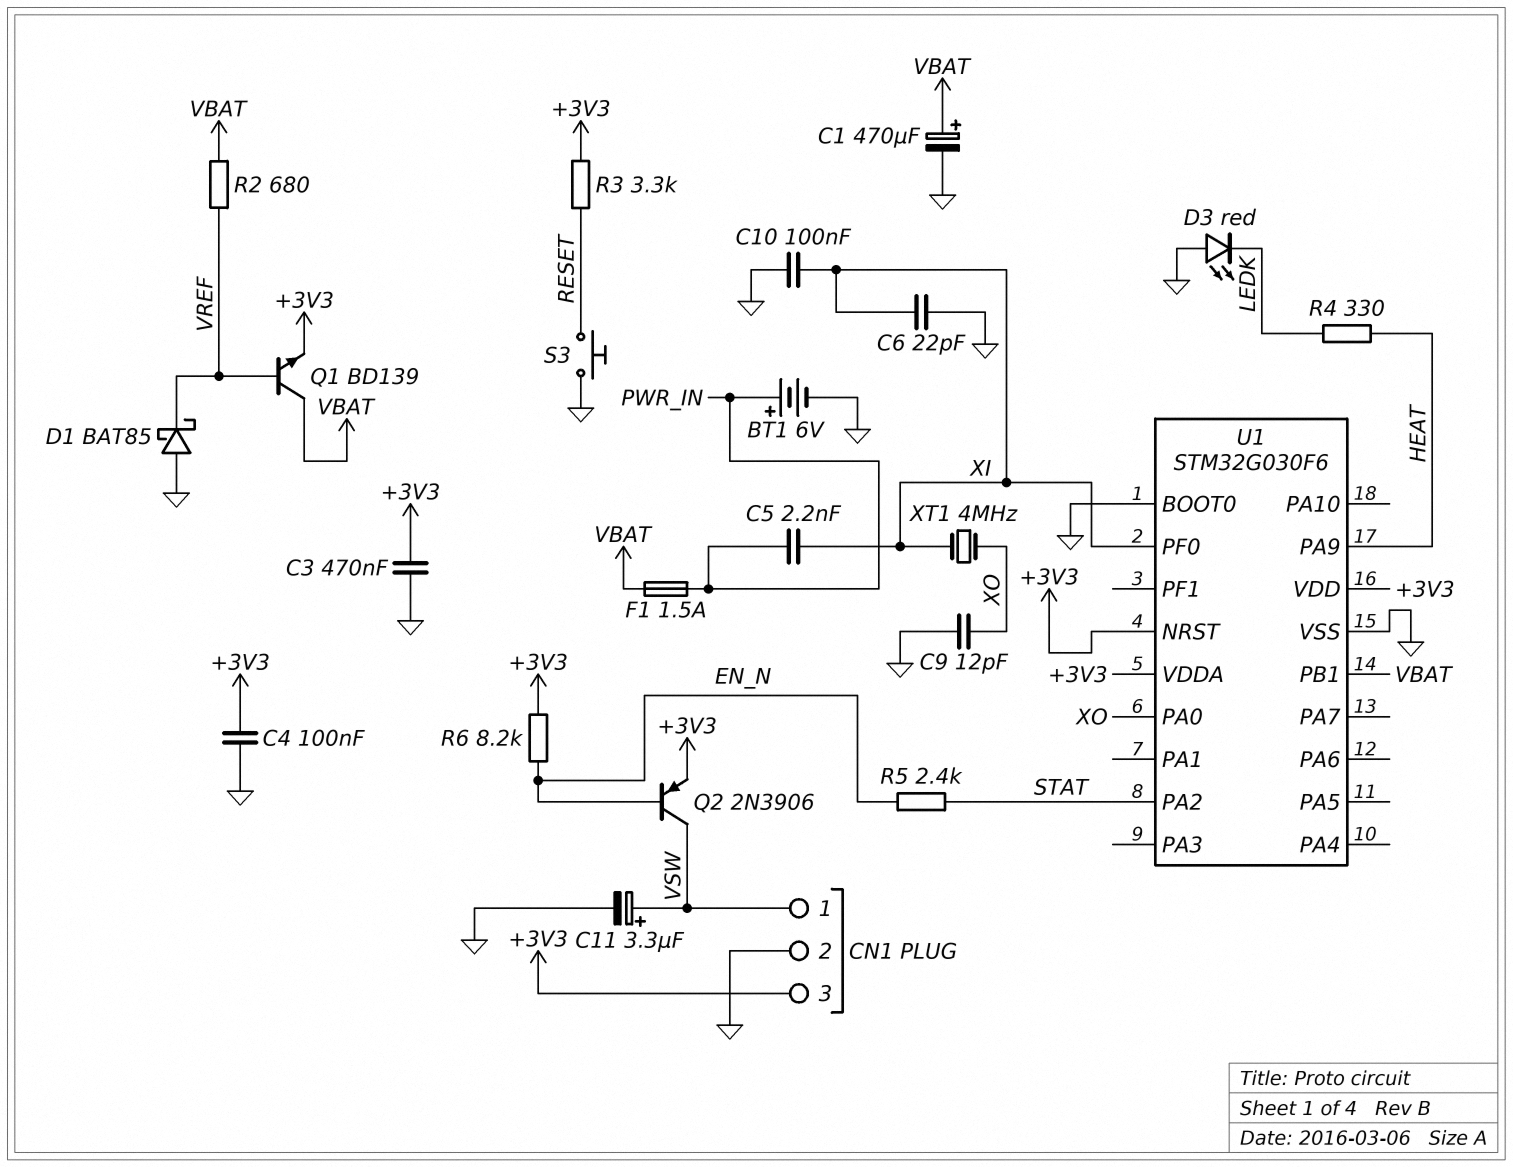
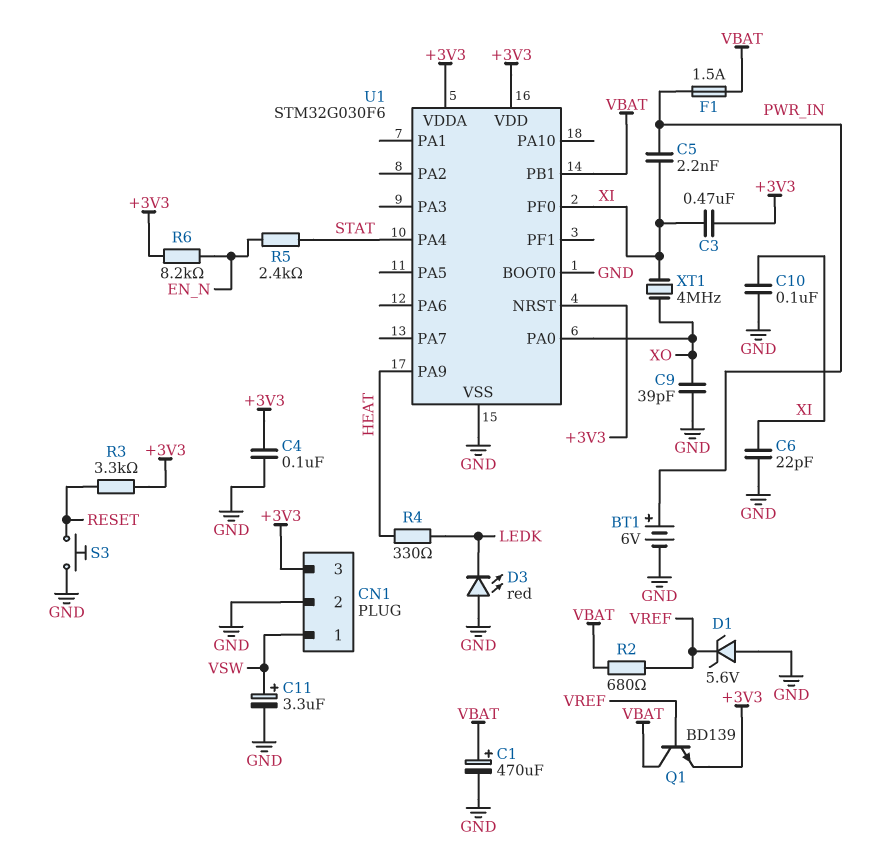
C3: 470nF (+3V3, GND) -> 470nF (+3V3, XI)
C9: 12pF (GND, XO) -> 39pF (GND, XO)
D1: schottky BAT85 (A GND, K VREF) -> zener 5.6V (A GND, K VREF)
Q2: PNP 2N3906 (B EN_N, C VSW, E +3V3) -> none
U1 pin PA2: STAT -> none
U1 pin PA4: none -> STAT

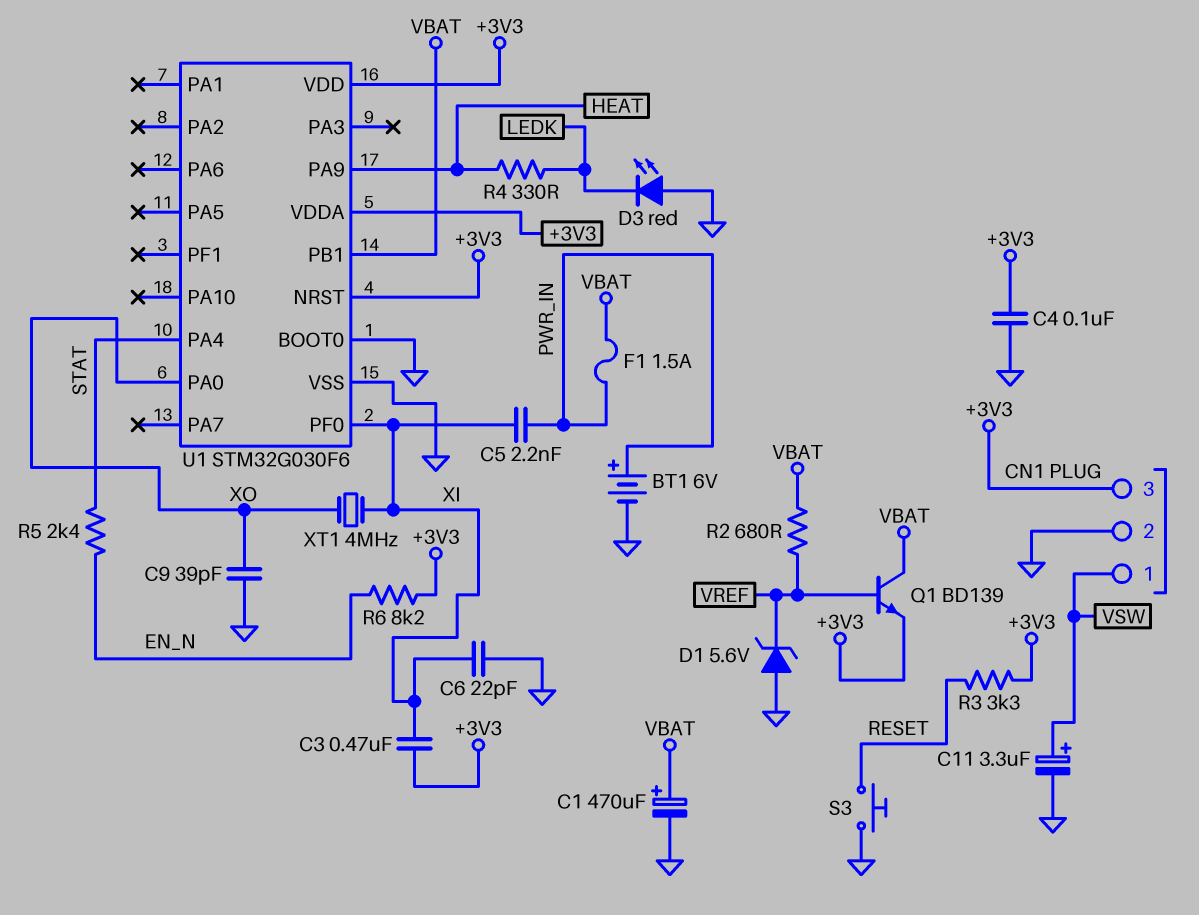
C10: 100nF (GND, XI) -> none

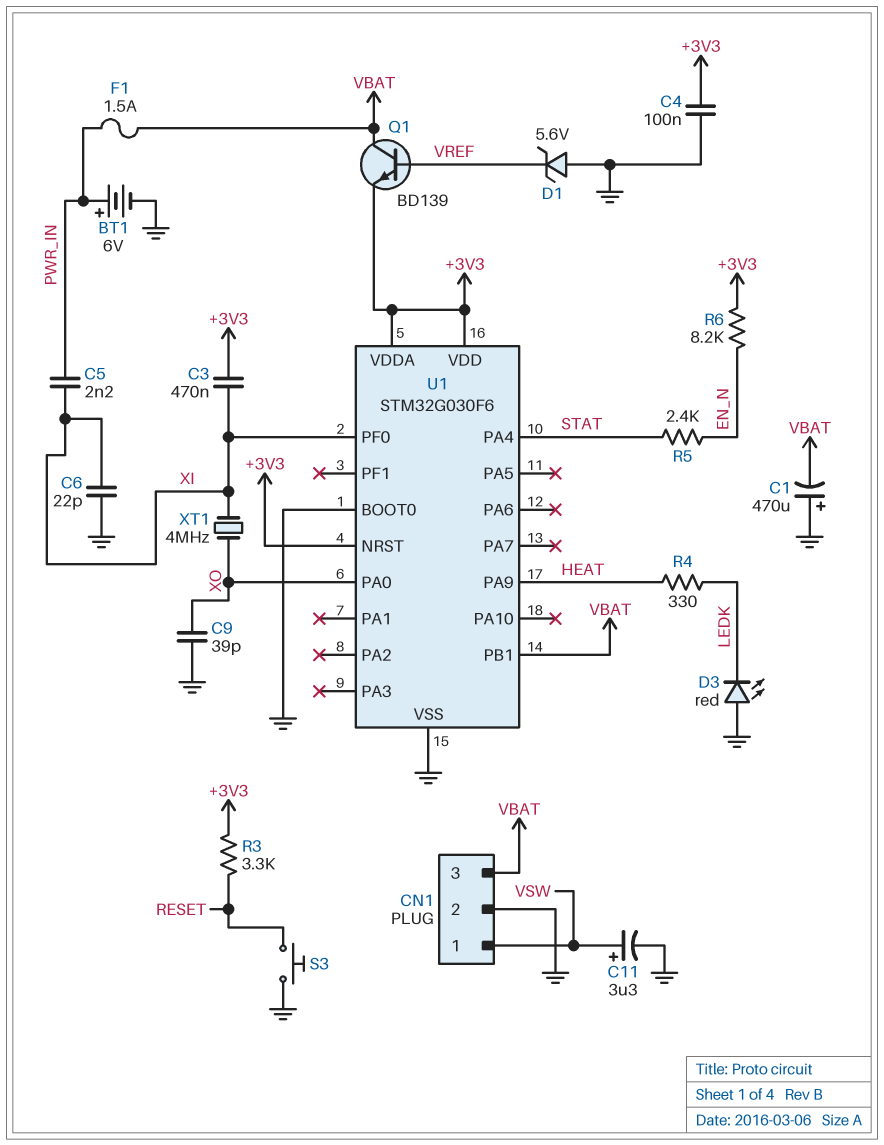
C1: 470uF (plus VBAT, minus GND) -> 470uF (plus GND, minus VBAT)
CN1 pin 3: +3V3 -> VBAT
R2: 680 (VBAT, VREF) -> none

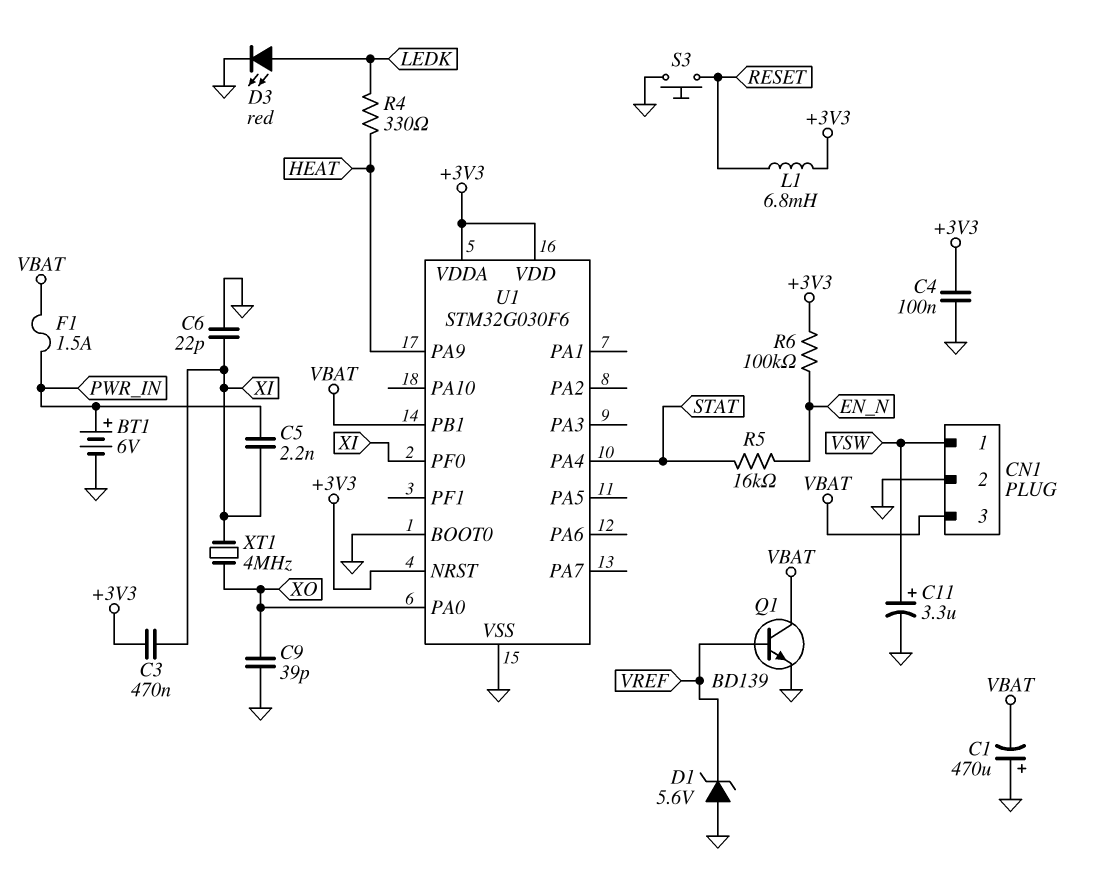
D3: LED red (A GND, K LEDK) -> LED red (A LEDK, K GND)
L1: none -> 6.8mH (+3V3, RESET)
Q1: NPN BD139 (B VREF, C VBAT, E +3V3) -> NPN BD139 (B VREF, C VBAT, E GND)
R3: 3.3k (+3V3, RESET) -> none
R5: 2.4k (EN_N, STAT) -> 16k (EN_N, STAT)
R6: 8.2k (+3V3, EN_N) -> 100k (+3V3, EN_N)

